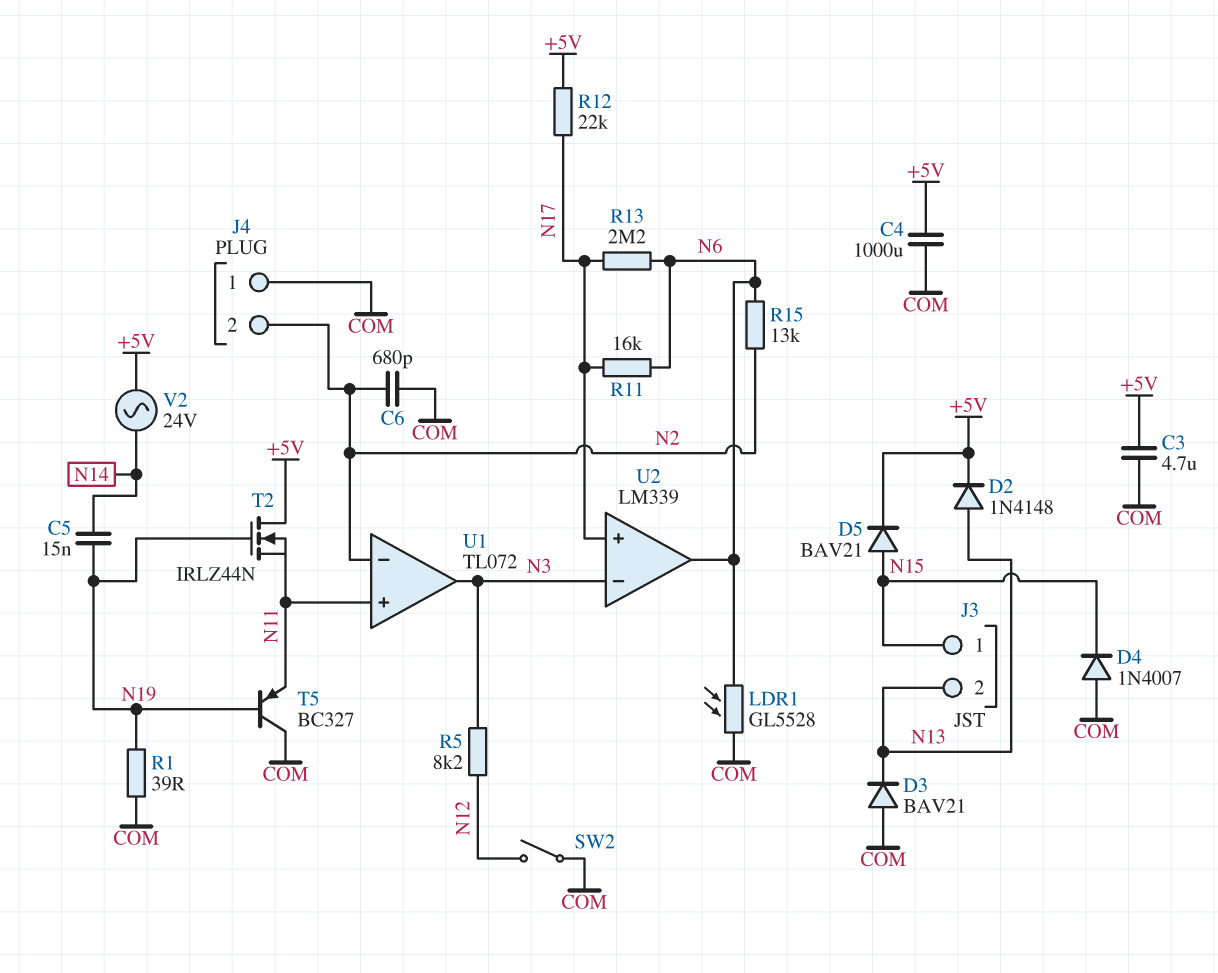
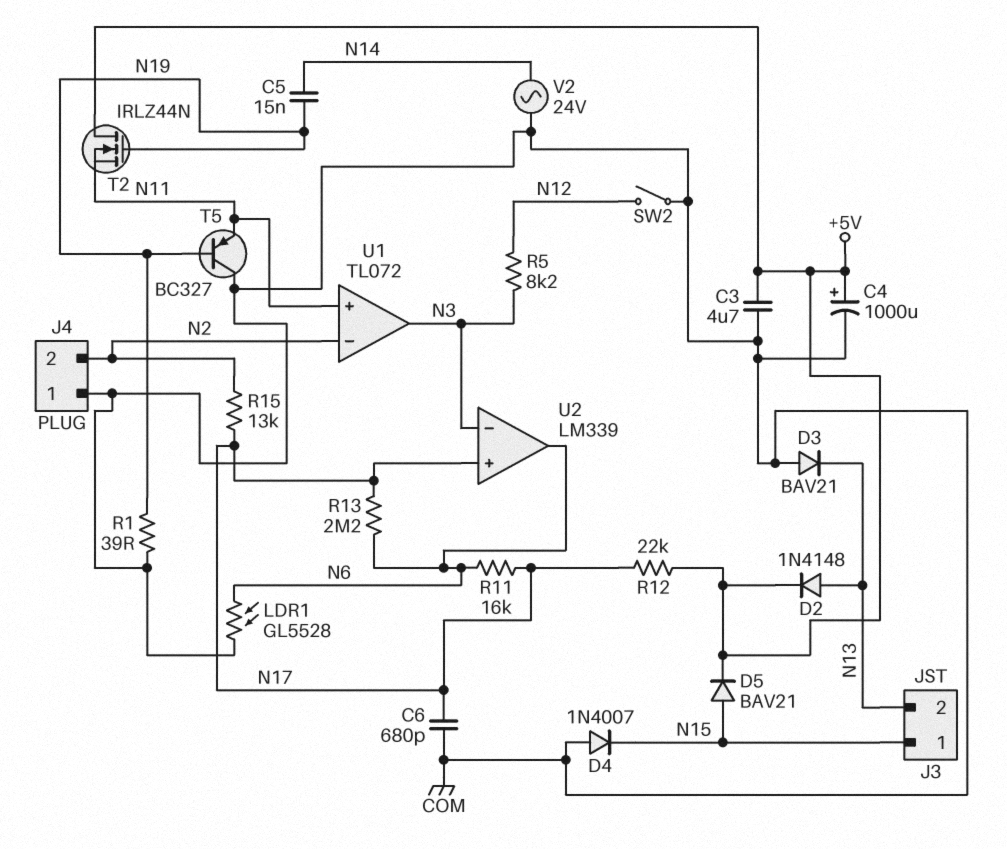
C4: 1000uF (+5V, COM) -> 1000uF (plus +5V, minus COM)
C6: 680pF (COM, N2) -> 680pF (COM, N17)
R15: 13k (N2, N6) -> 13k (N2, N17)
V2: AC 24V (+5V, N14) -> AC 24V (COM, N14)

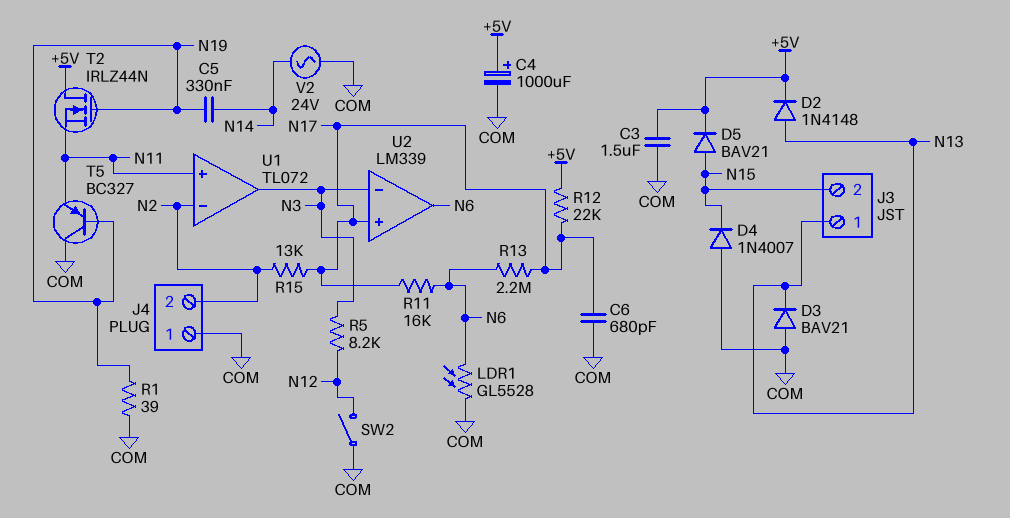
C3: 4.7uF (+5V, COM) -> 1.5uF (+5V, COM)
C5: 15nF (N14, N19) -> 330nF (N14, N19)
J3 pin 1: N15 -> N13
J3 pin 2: N13 -> N15

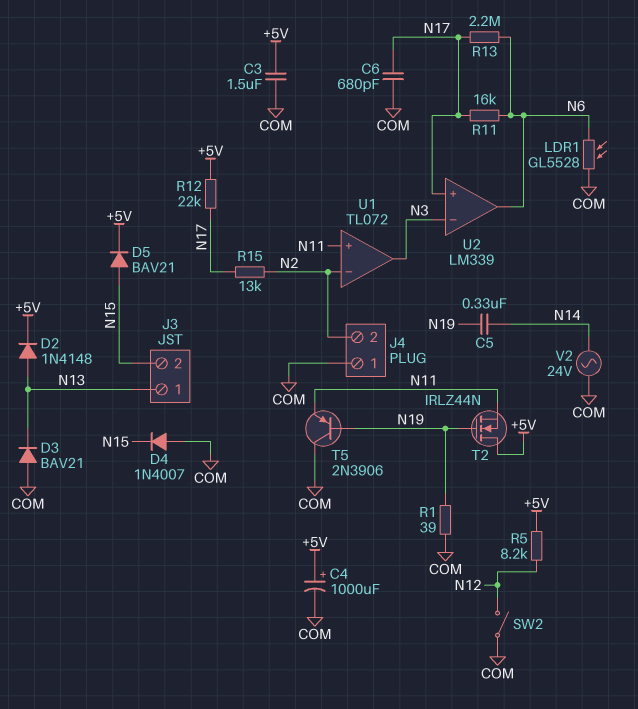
R5: 8.2k (N3, N12) -> 8.2k (+5V, N12)
T5: PNP BC327 (B N19, C COM, E N11) -> PNP 2N3906 (B N19, C COM, E N11)

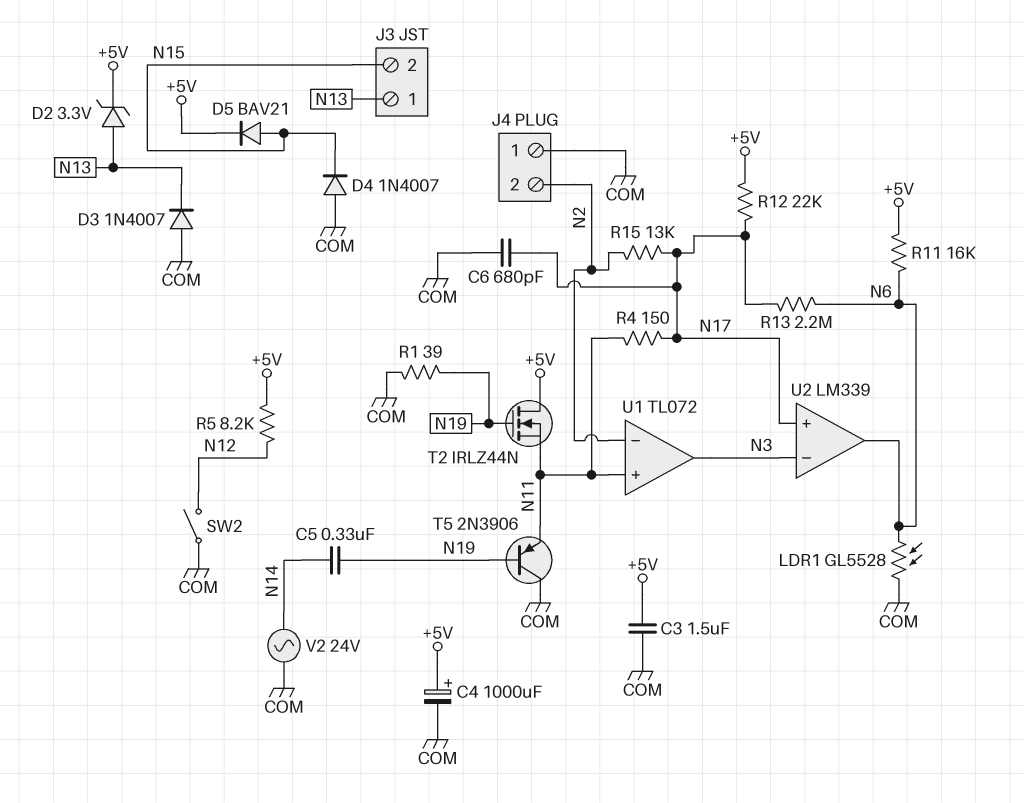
D2: diode 1N4148 (A N13, K +5V) -> zener 3.3V (A N13, K +5V)
D3: diode BAV21 (A COM, K N13) -> diode 1N4007 (A COM, K N13)
R4: none -> 150 (N11, N17)
R11: 16k (N6, N17) -> 16k (+5V, N6)

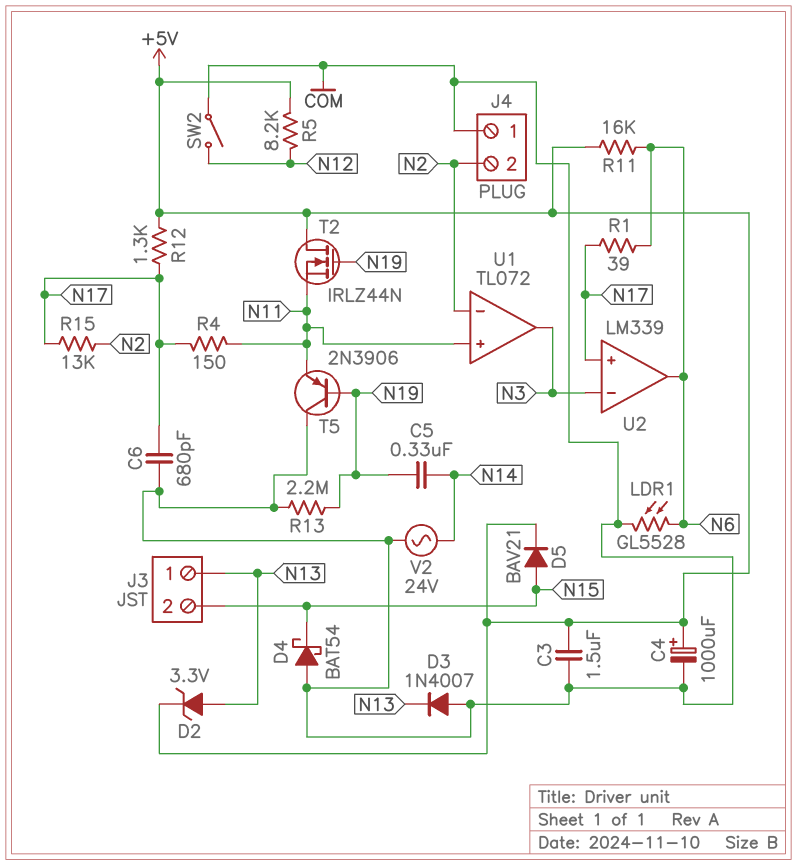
D4: diode 1N4007 (A COM, K N15) -> schottky BAT54 (A COM, K N15)
R1: 39 (COM, N19) -> 39 (N6, N17)
R12: 22k (+5V, N17) -> 1.3k (+5V, N17)
R13: 2.2M (N6, N17) -> 2.2M (COM, N19)

